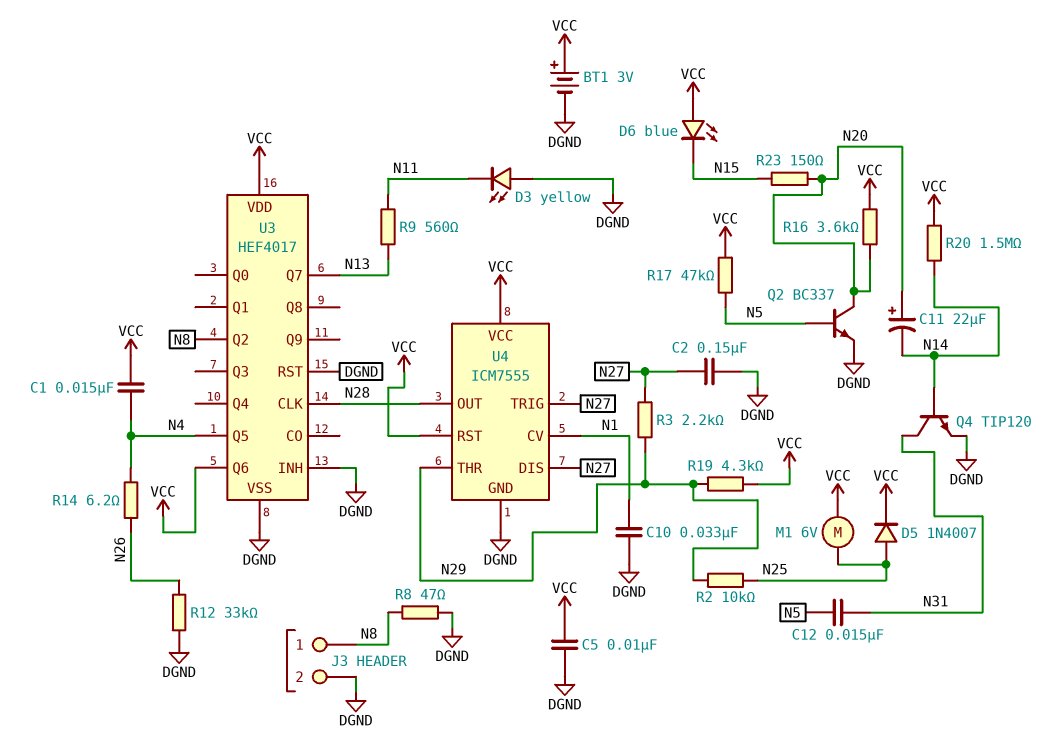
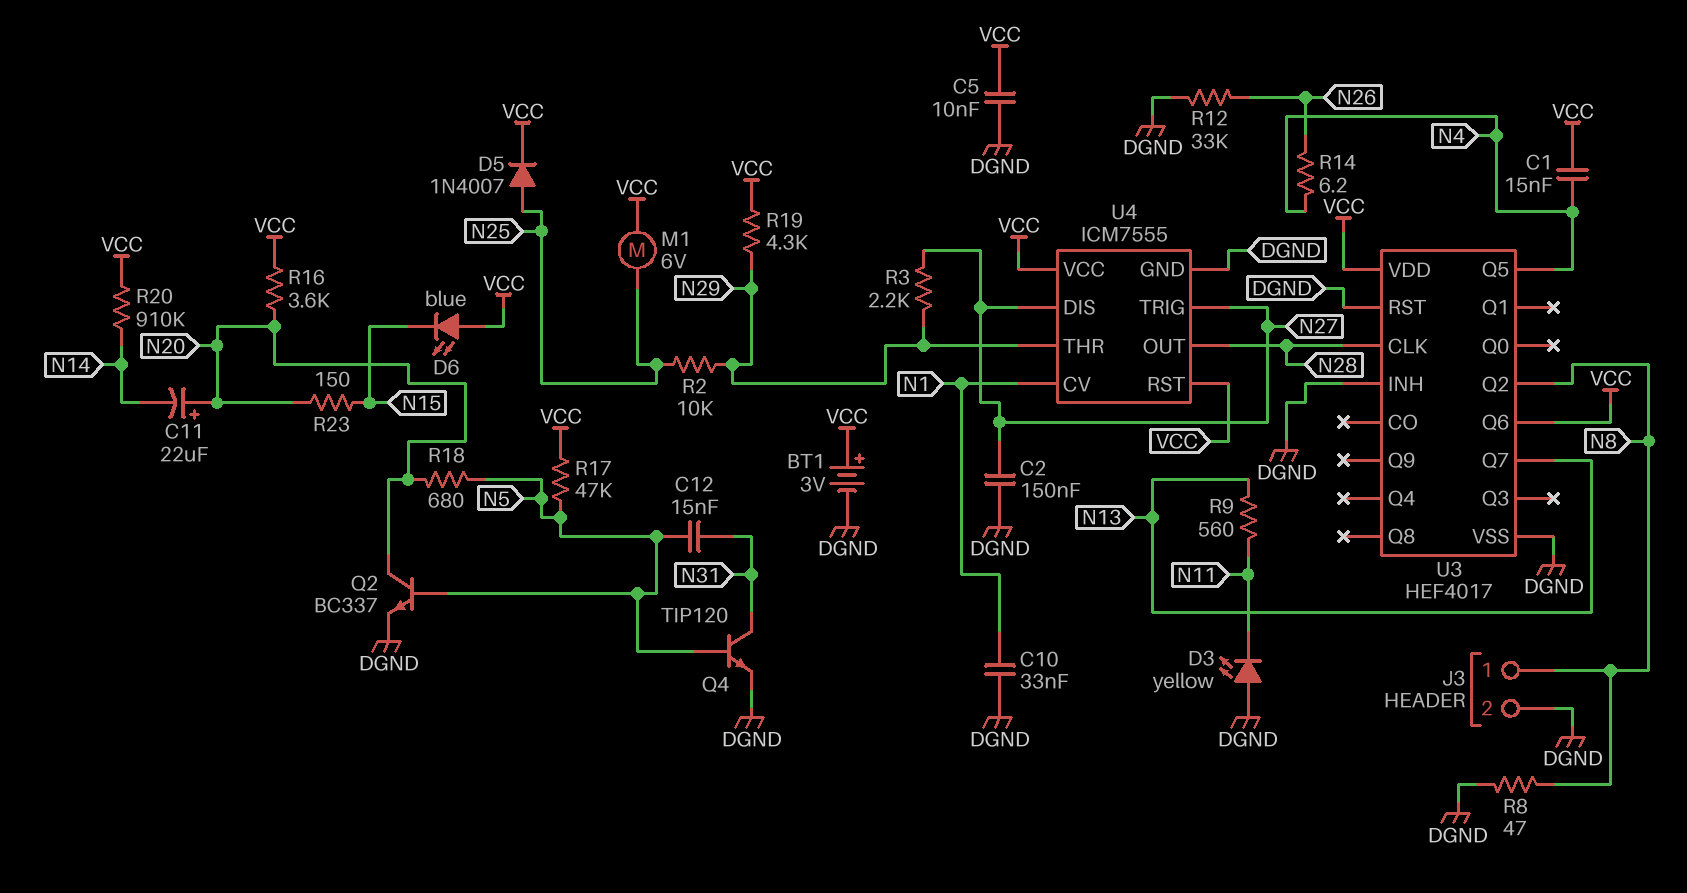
Q4: NPN TIP120 (B N14, C N31, E DGND) -> NPN TIP120 (B N5, C N31, E DGND)
R18: none -> 680 (N5, N20)
R20: 1.5M (N14, VCC) -> 910k (N14, VCC)

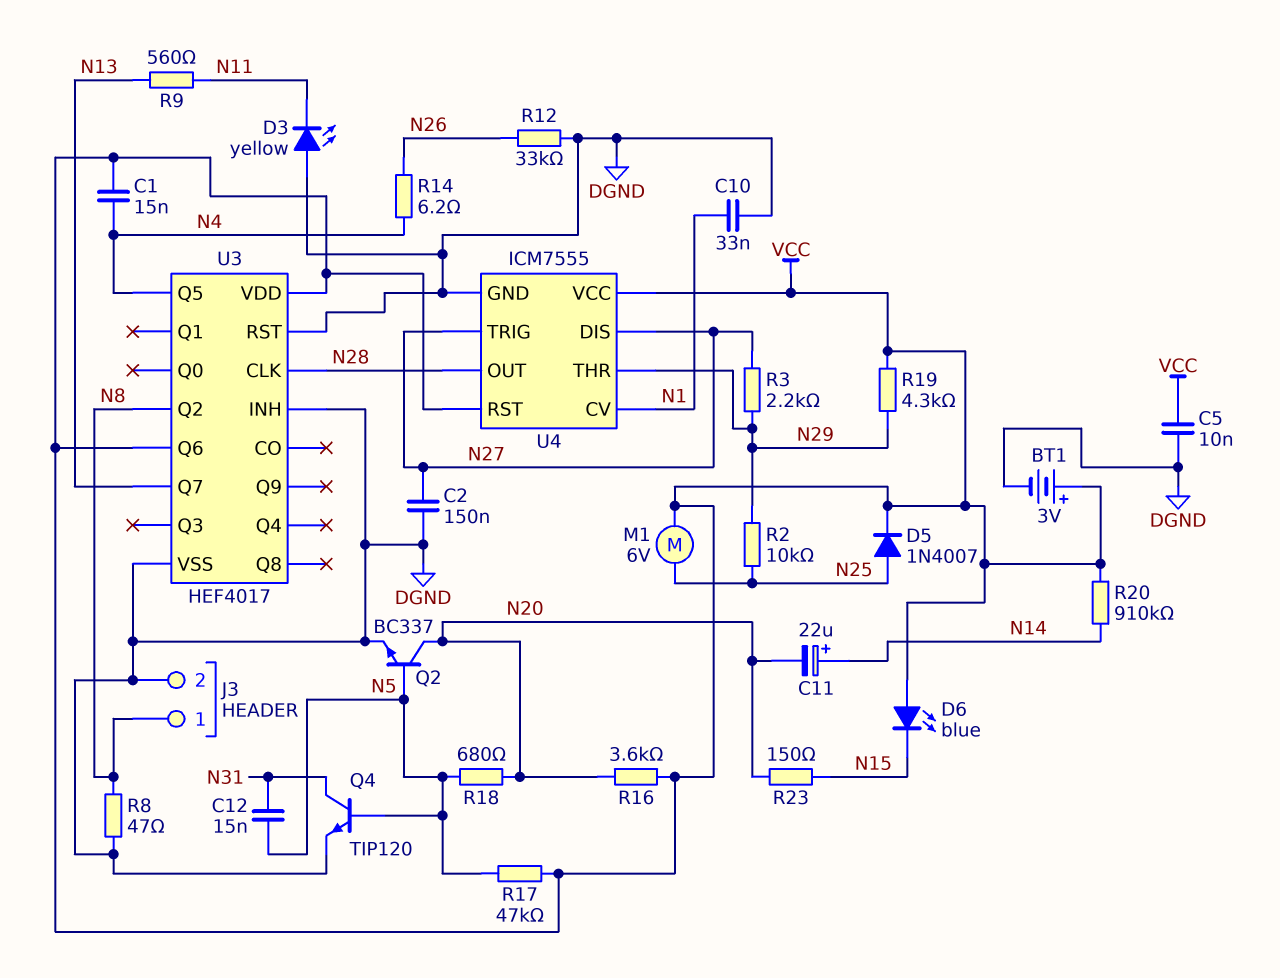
C11: 22uF (plus N20, minus N14) -> 22uF (plus N14, minus N20)

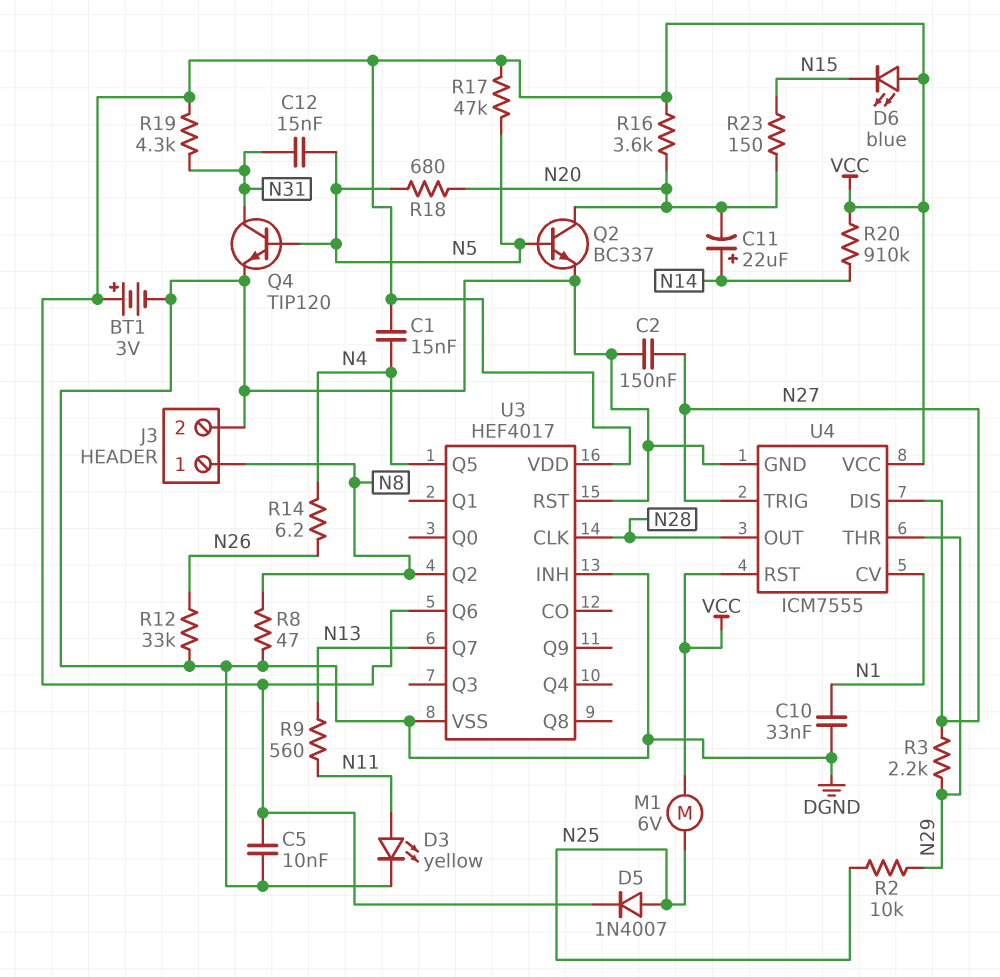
D3: LED yellow (A DGND, K N11) -> LED yellow (A N11, K DGND)
R19: 4.3k (N29, VCC) -> 4.3k (N31, VCC)

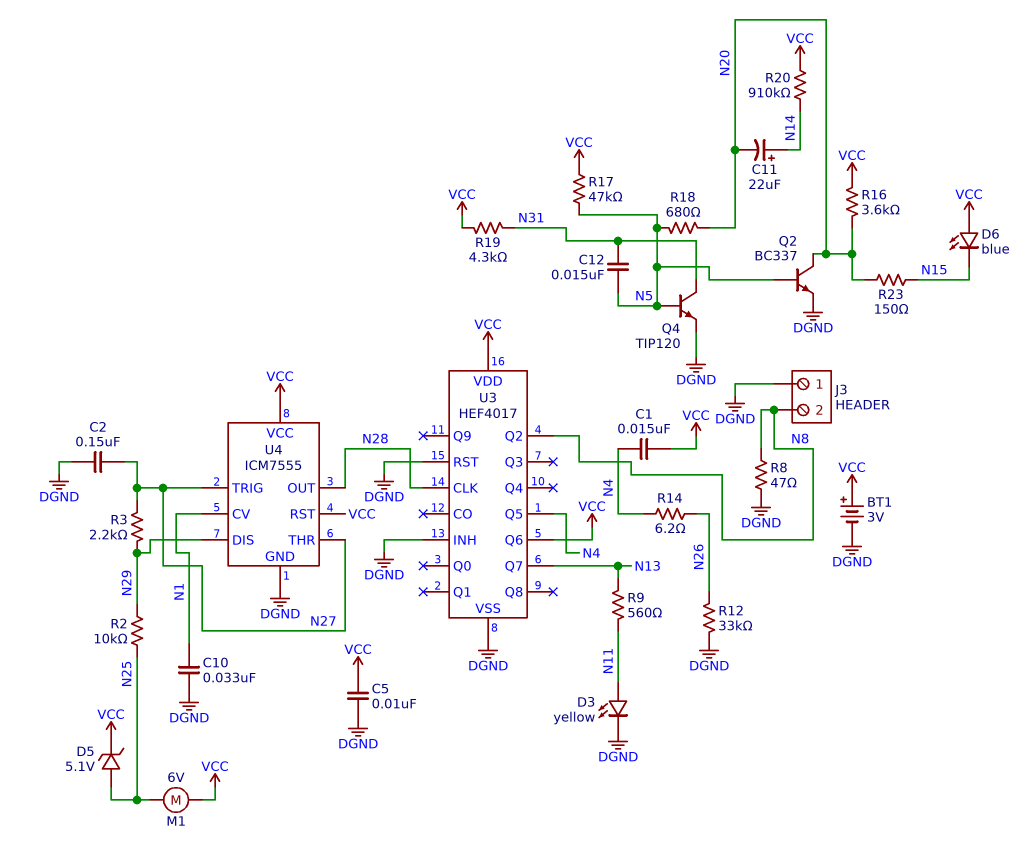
D5: diode 1N4007 (A N25, K VCC) -> zener 5.1V (A N25, K VCC)
J3 pin 1: N8 -> DGND
J3 pin 2: DGND -> N8
U4 pin DIS: N27 -> N29
U4 pin THR: N29 -> N27

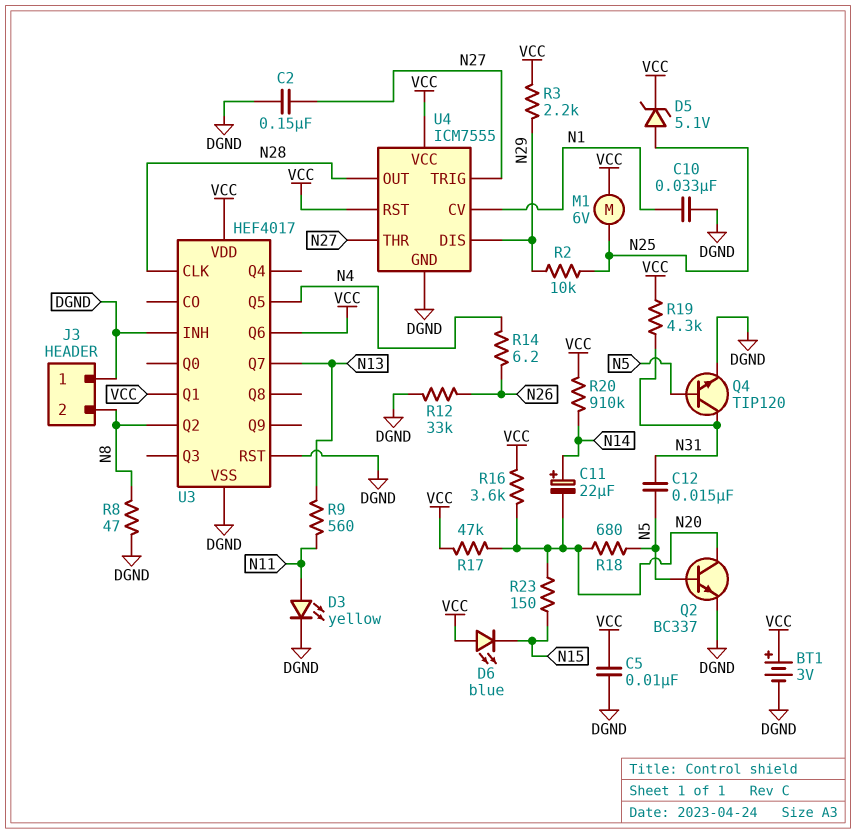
C1: 15nF (N4, VCC) -> none
R3: 2.2k (N27, N29) -> 2.2k (N29, VCC)
R17: 47k (N5, VCC) -> 47k (N20, VCC)
U3 pin Q1: none -> VCC

